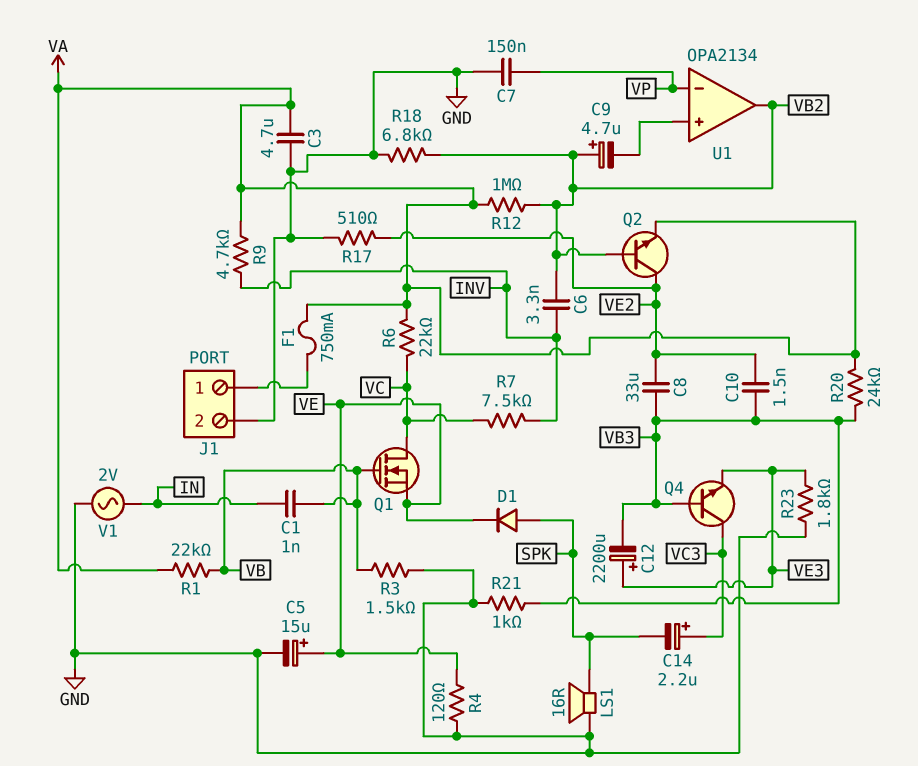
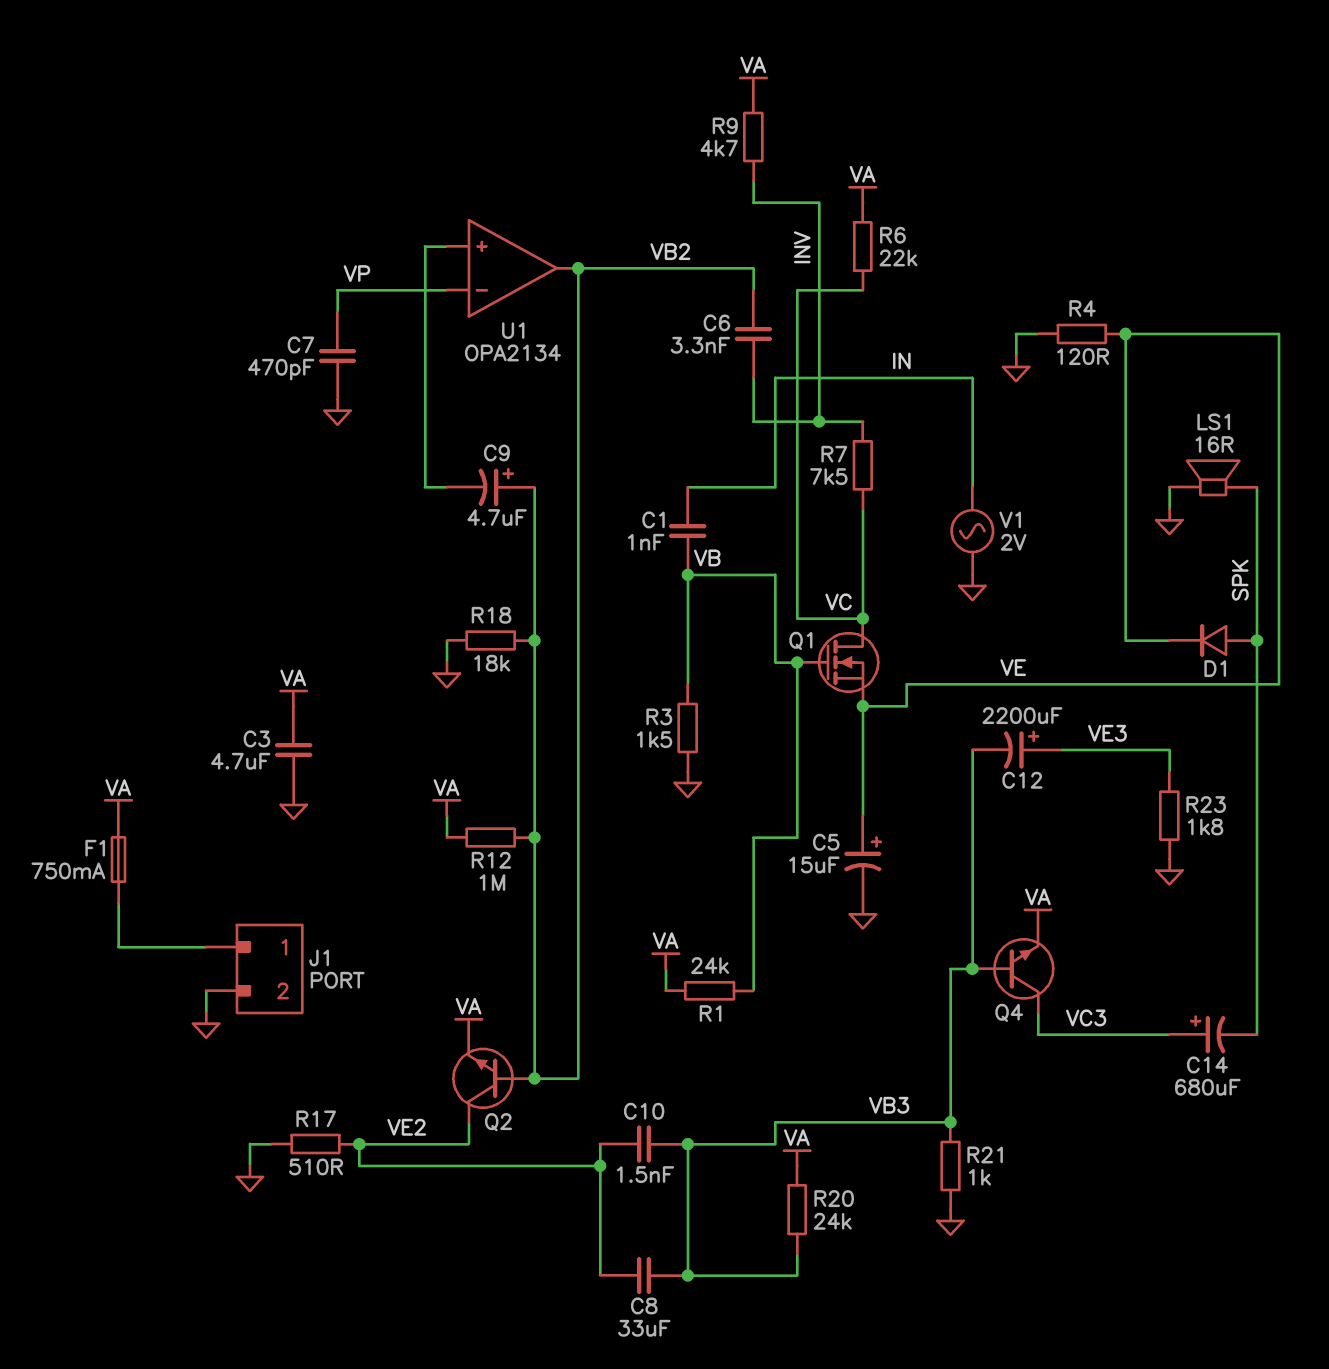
C7: 150nF (GND, VP) -> 470pF (GND, VP)
C14: 2.2uF (plus VC3, minus SPK) -> 680uF (plus VC3, minus SPK)
Q4: NPN (B VB3, C VC3, E VE3) -> NPN (B VB3, C VC3, E VA)
R1: 22k (VA, VB) -> 24k (VA, VB)
R18: 6.8k (GND, VB2) -> 18k (GND, VB2)

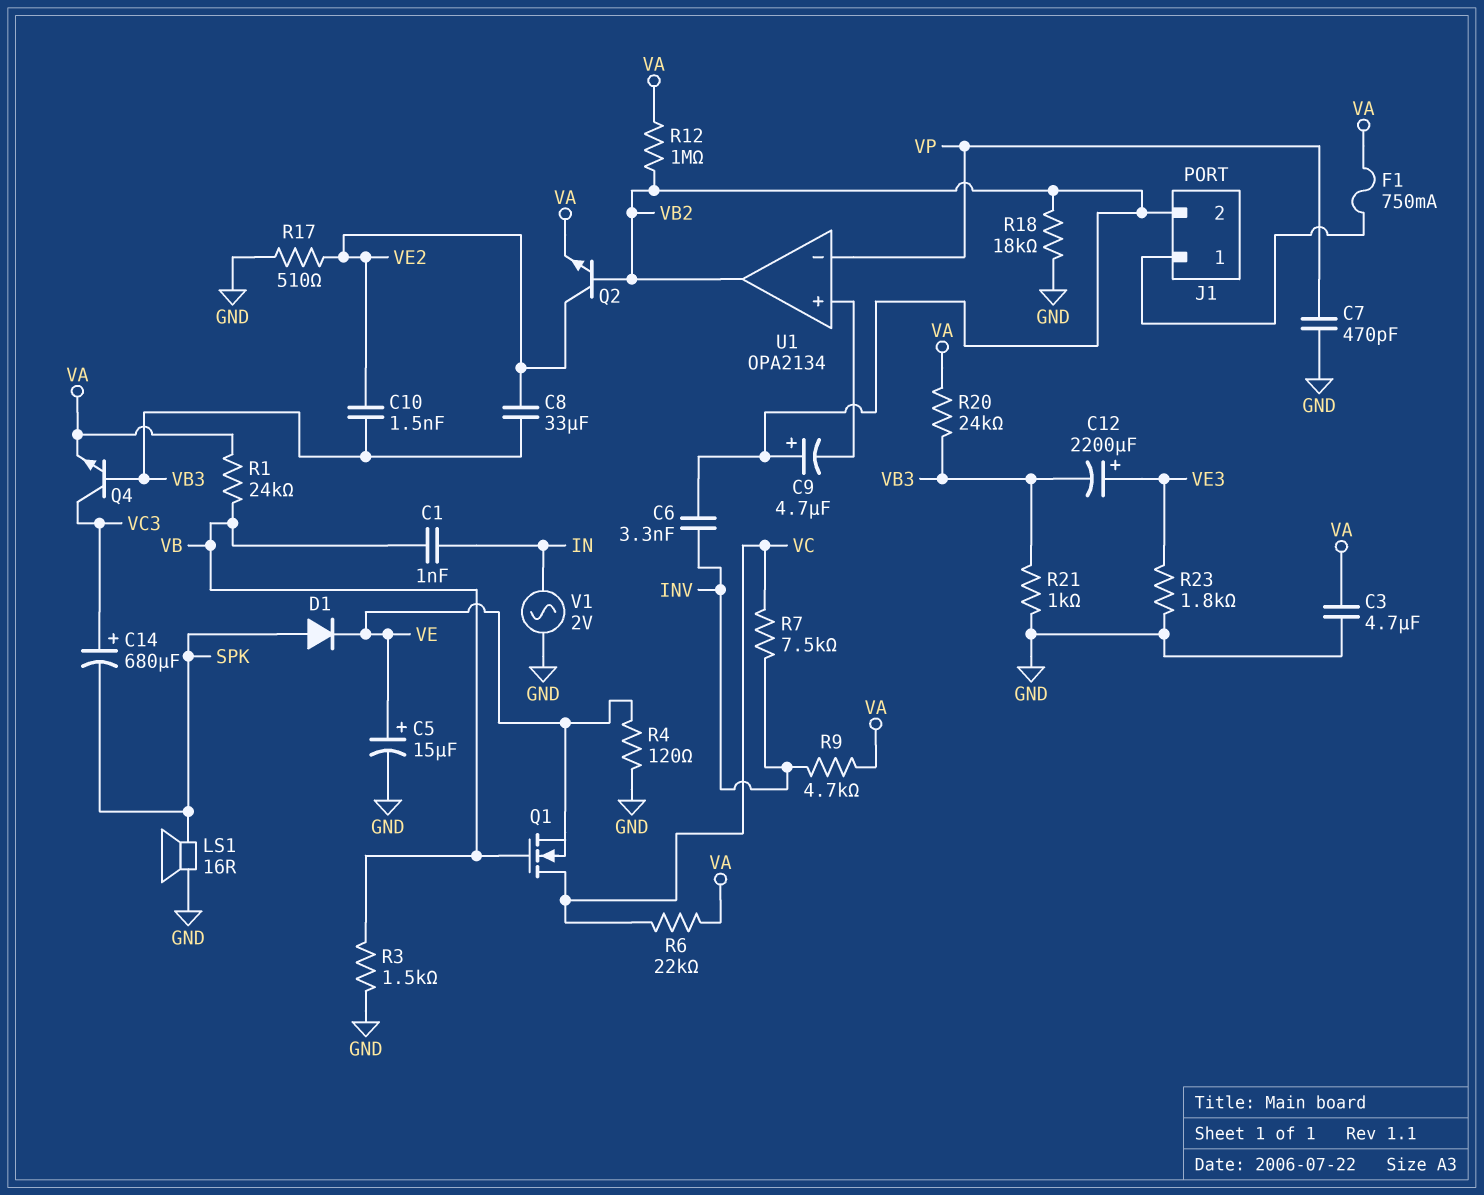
J1 pin 2: GND -> VB2

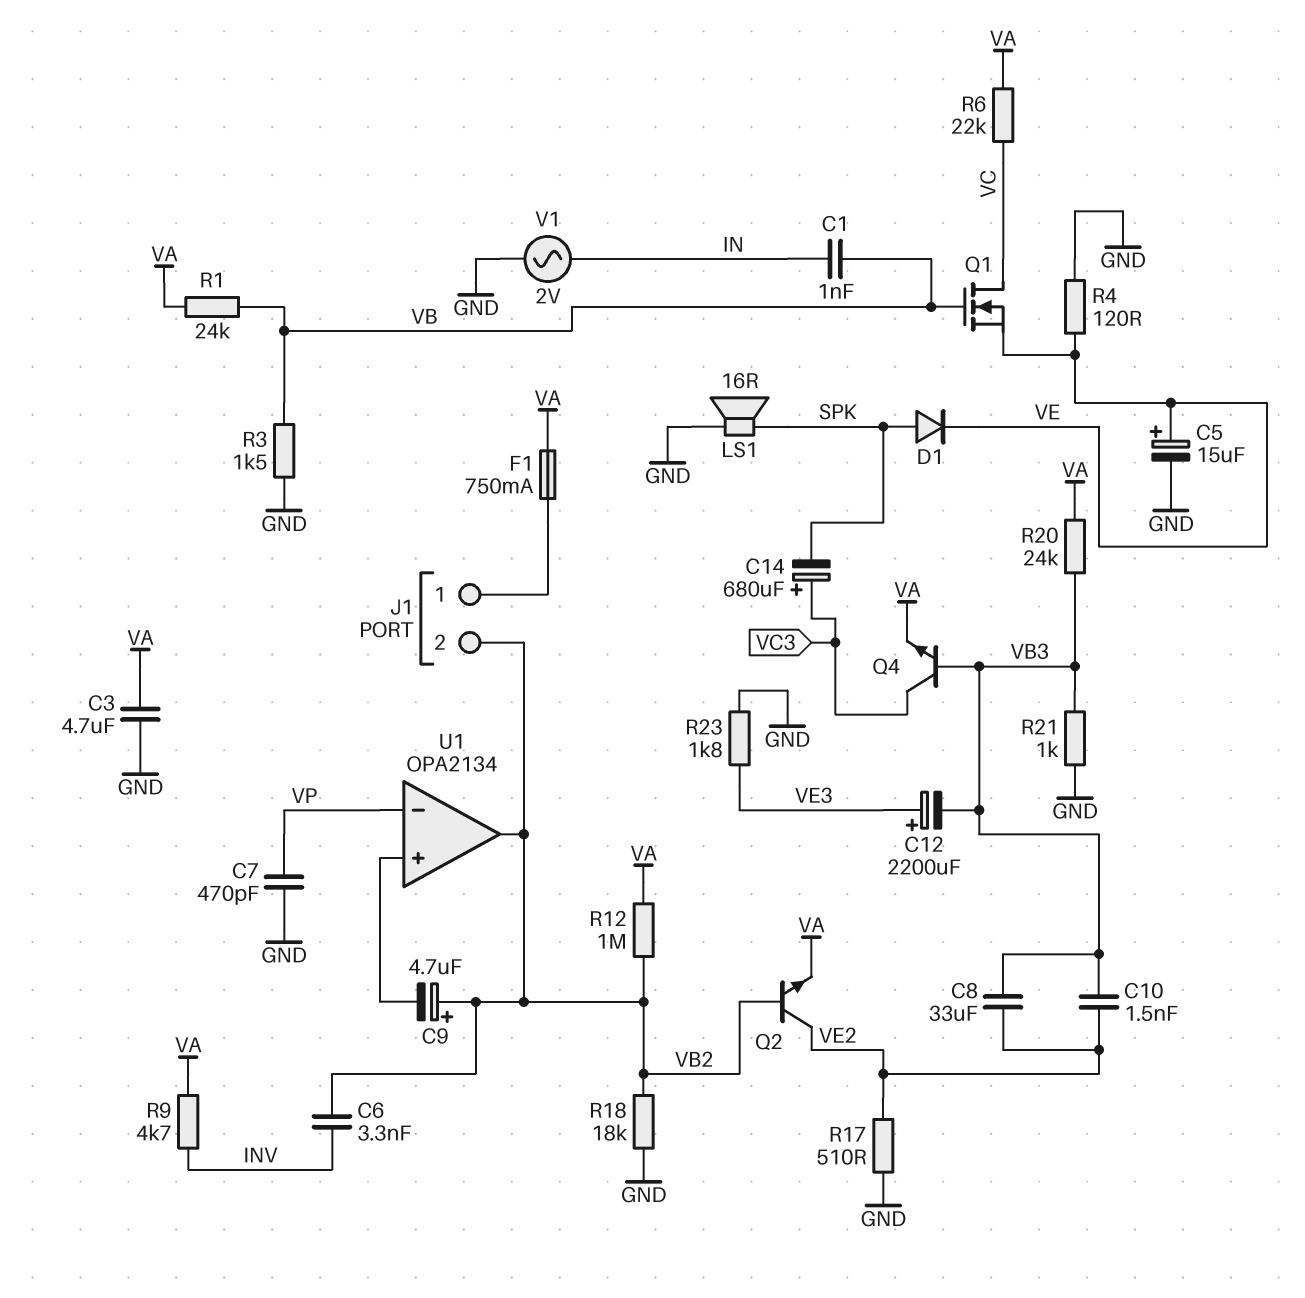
R7: 7.5k (INV, VC) -> none

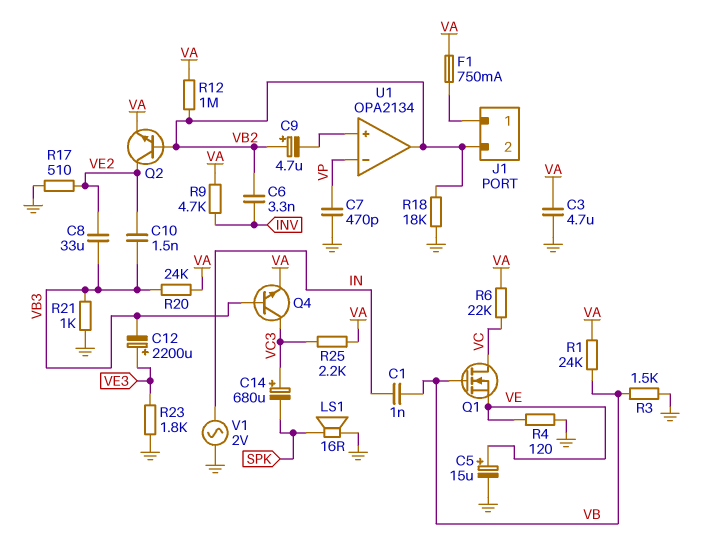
D1: diode (A SPK, K VE) -> none
R25: none -> 2.2k (VA, VC3)

